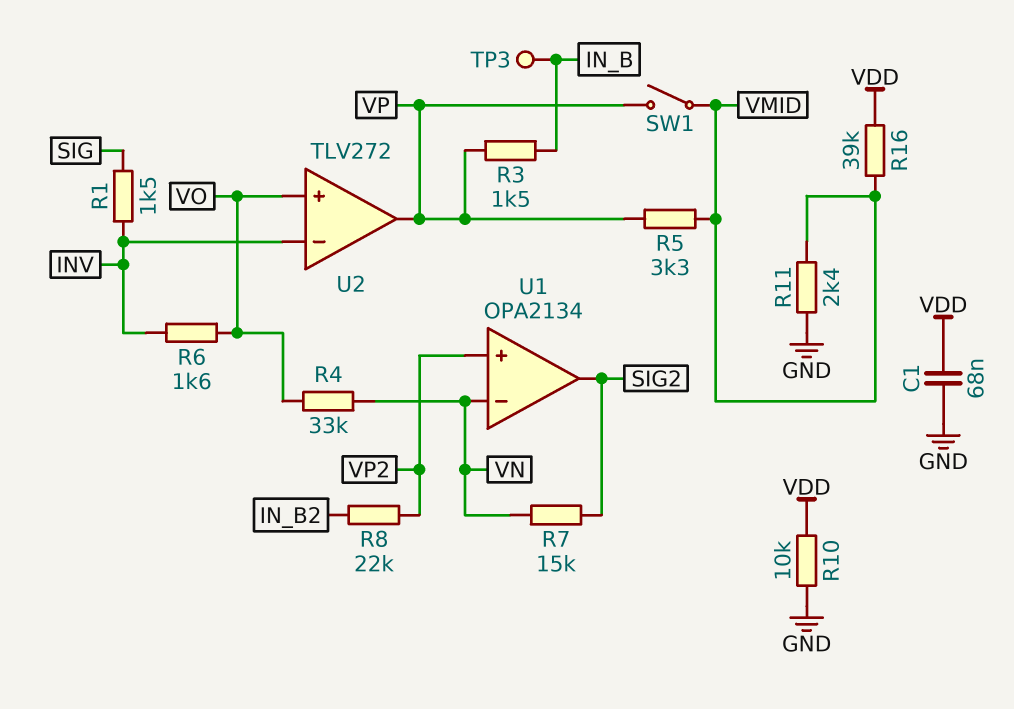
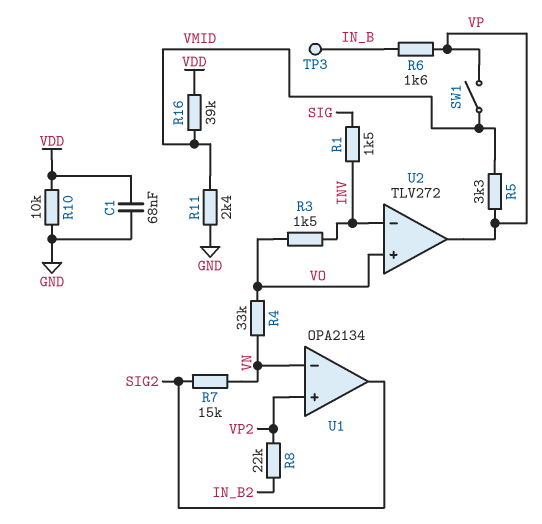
R3: 1.5k (IN_B, VP) -> 1.5k (INV, VO)
R6: 1.6k (INV, VO) -> 1.6k (IN_B, VP)

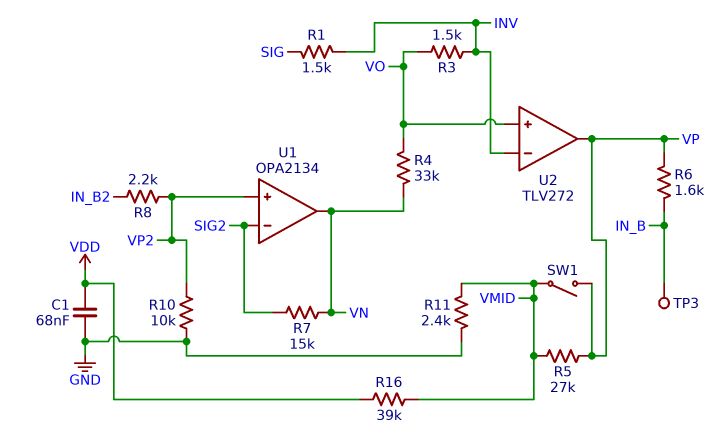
R5: 3.3k (VMID, VP) -> 27k (VMID, VP)
R8: 22k (IN_B2, VP2) -> 2.2k (IN_B2, VP2)
R10: 10k (GND, VDD) -> 10k (GND, VP2)
U1 pin in-: VN -> SIG2
U1 pin out: SIG2 -> VN

